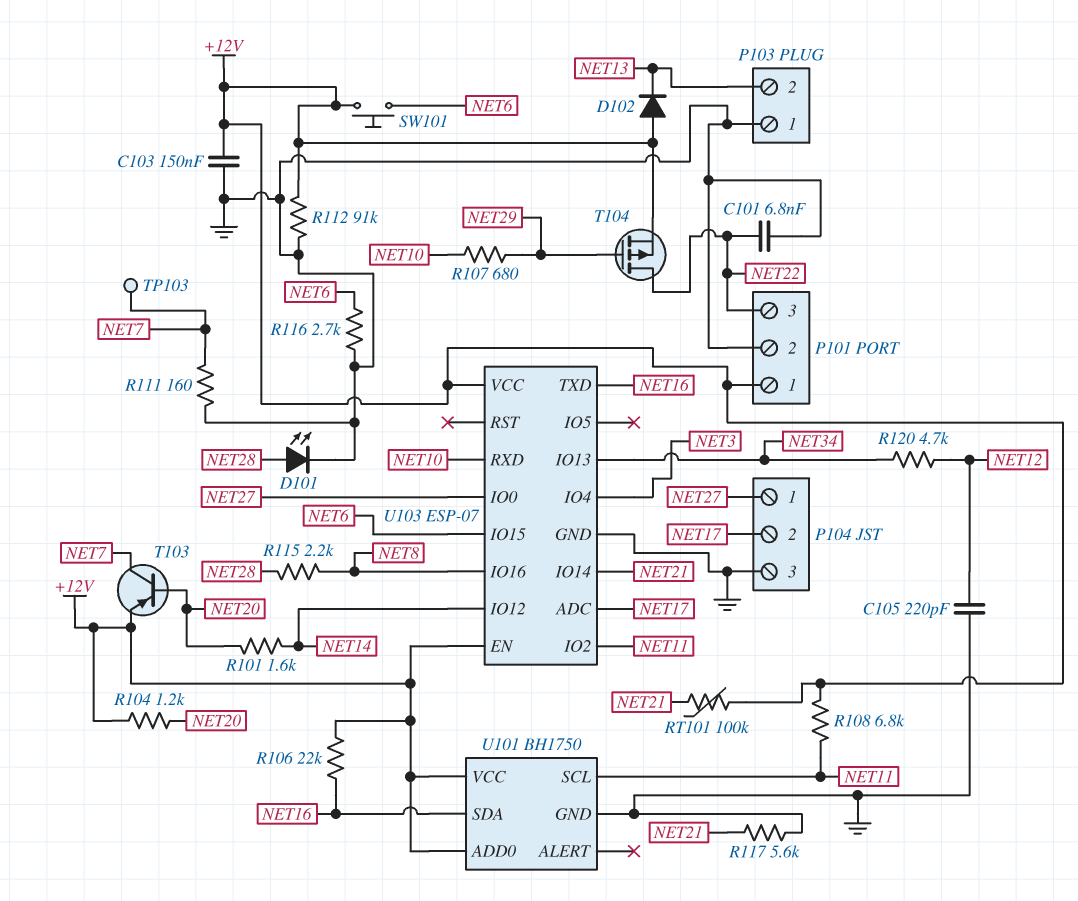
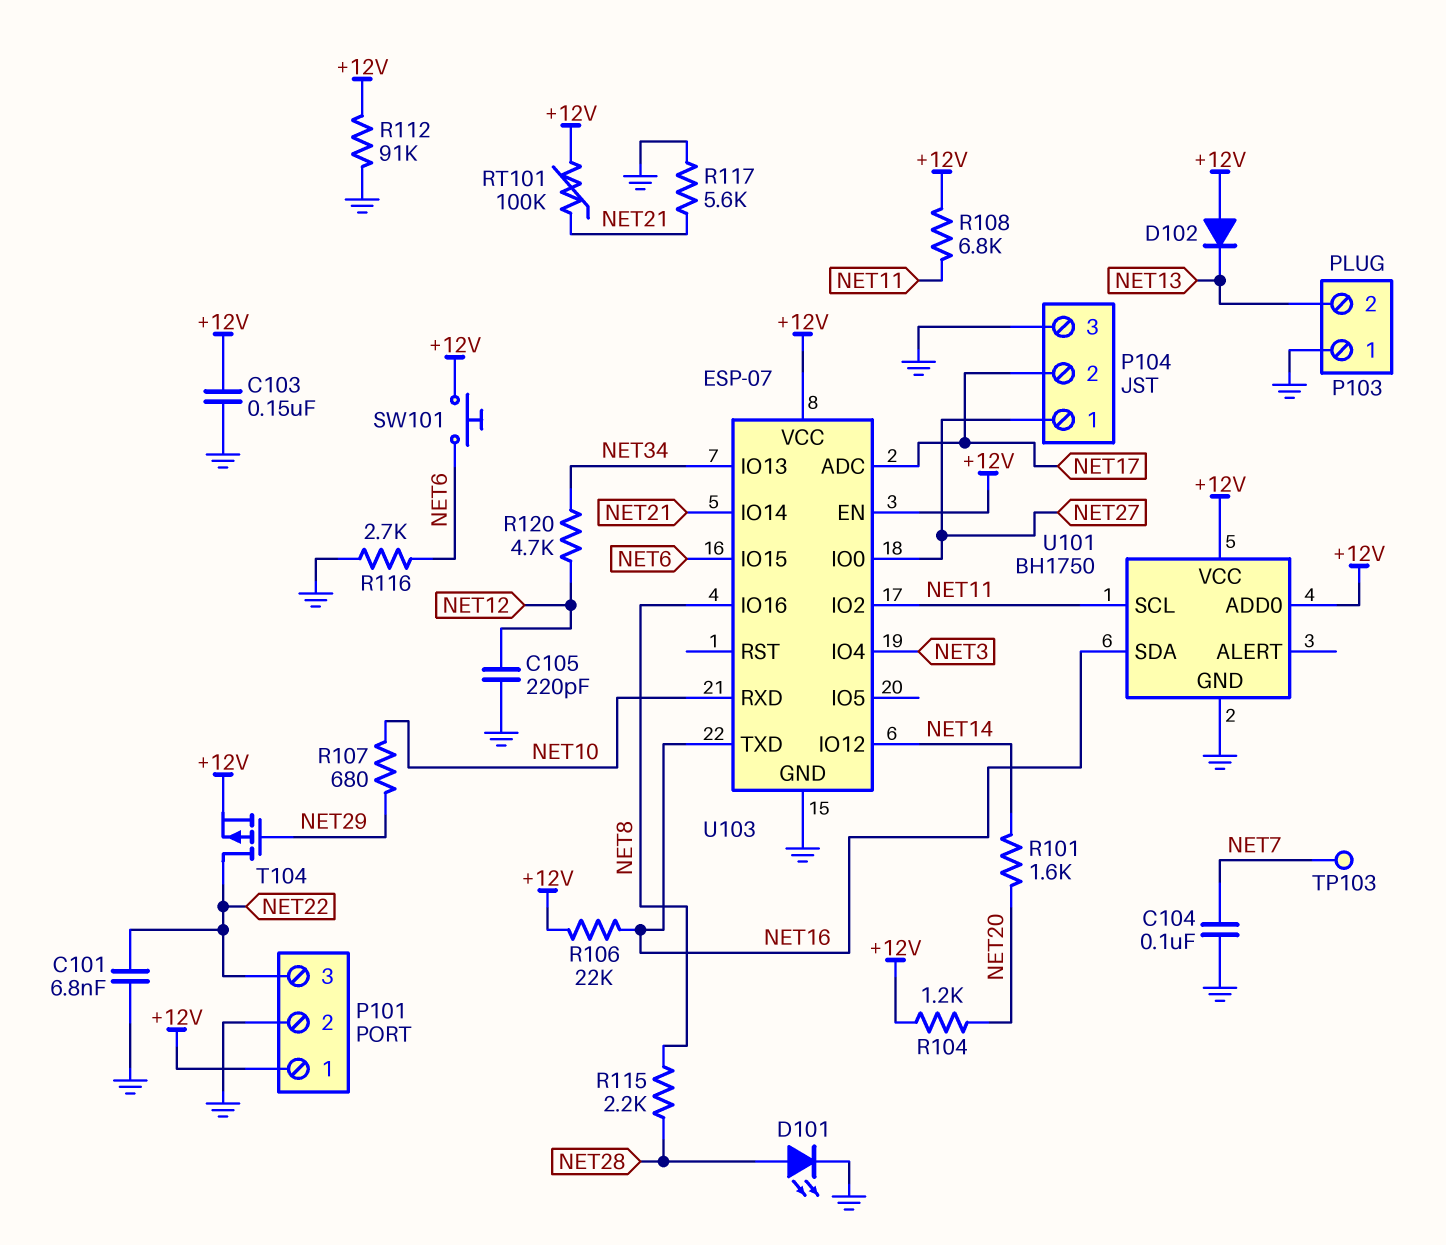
C104: none -> 100nF (GND, NET7)
R111: 160 (GND, NET7) -> none
T103: PNP (B NET20, C NET7, E +12V) -> none

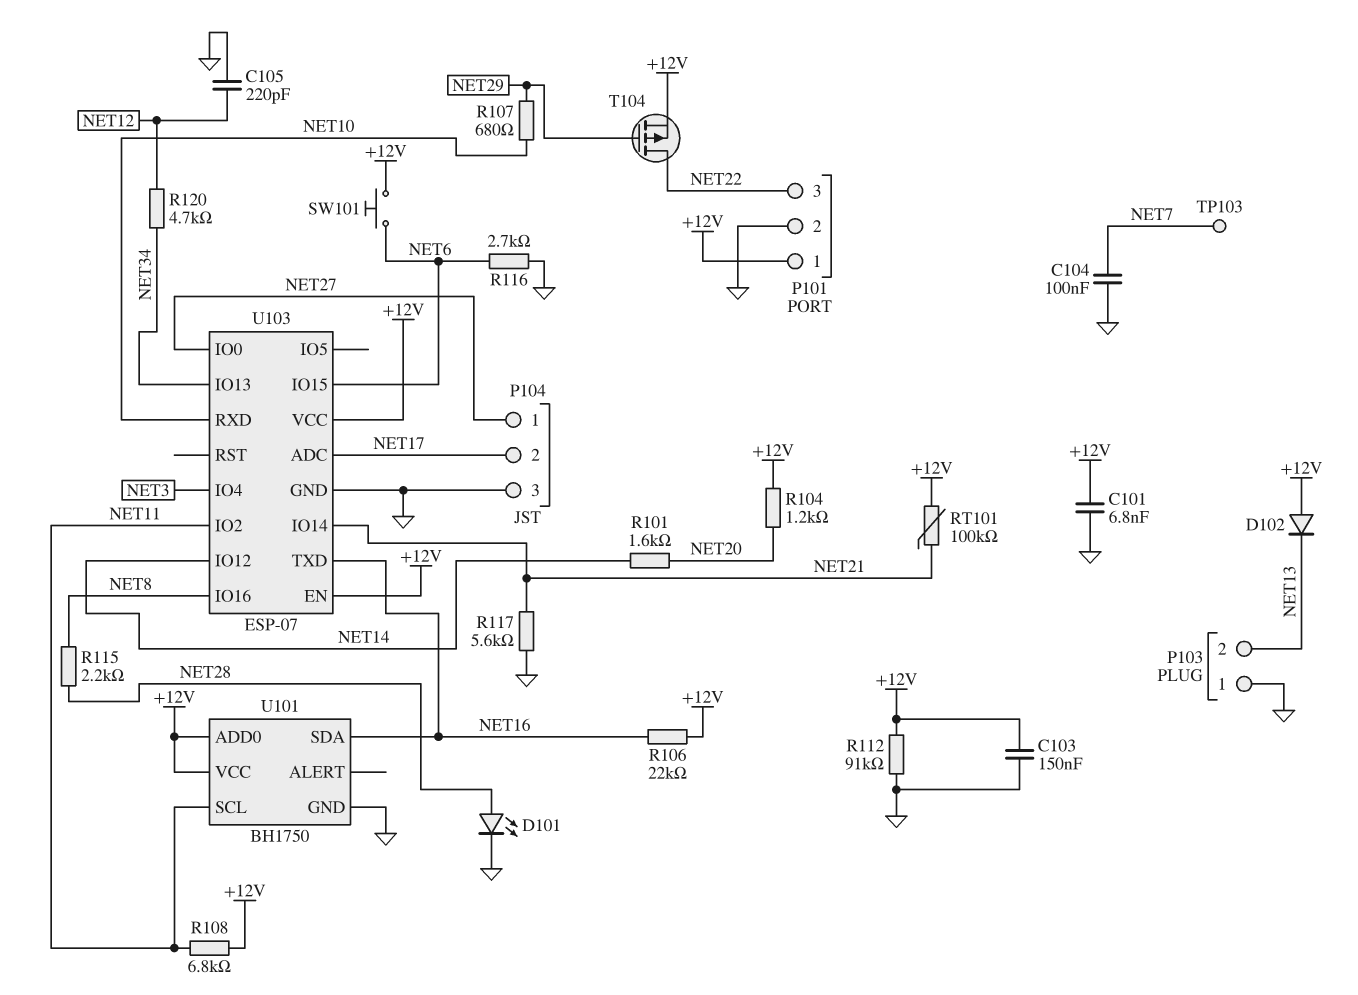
C101: 6.8nF (GND, NET22) -> 6.8nF (+12V, GND)

